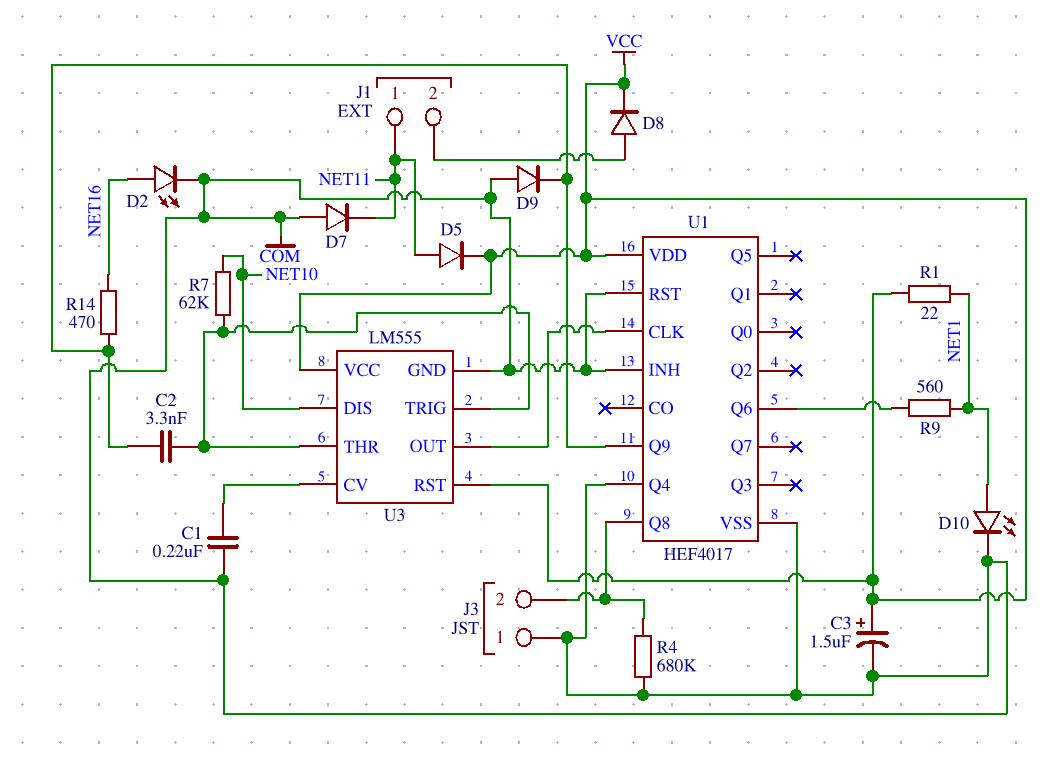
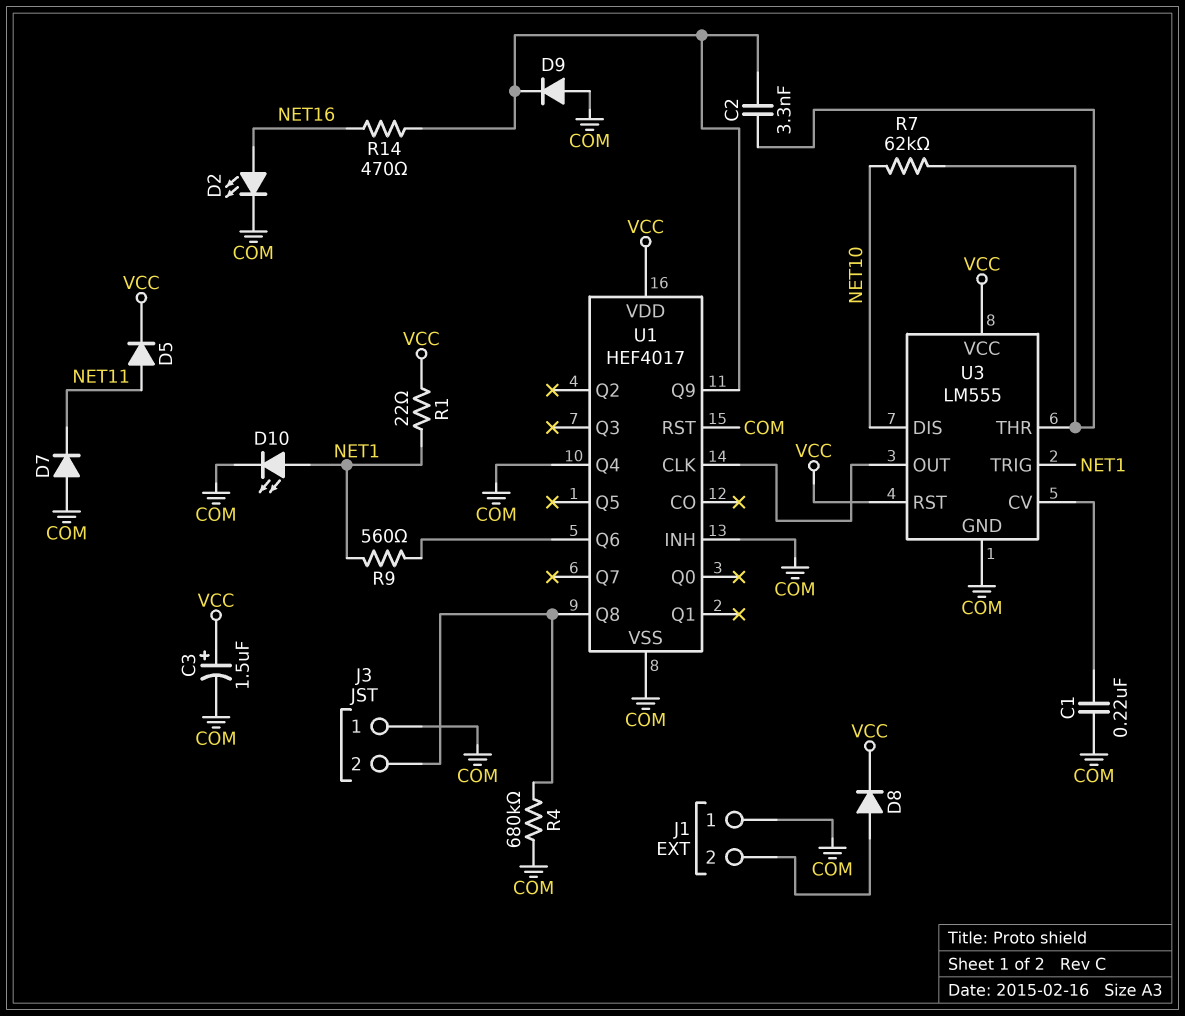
J1 pin 1: NET11 -> COM
U3 pin TRIG: U3/THR -> NET1

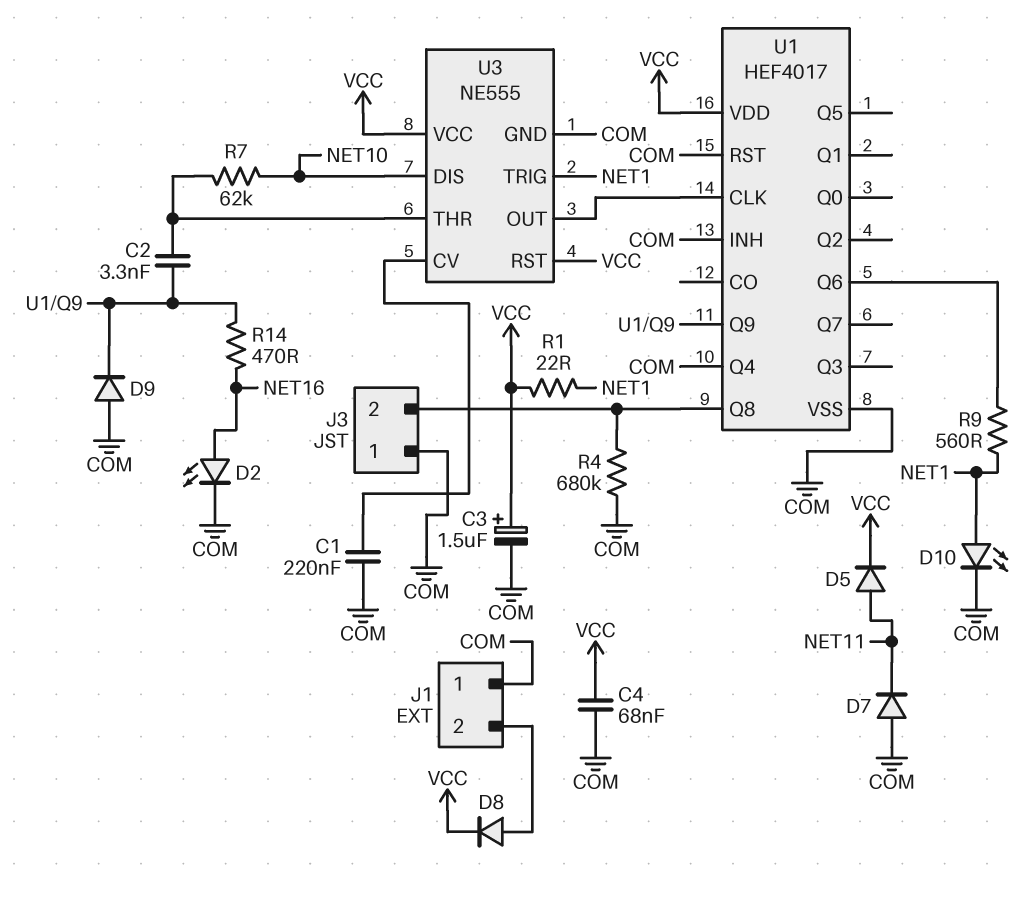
C4: none -> 68nF (COM, VCC)
U3: LM555 -> NE555

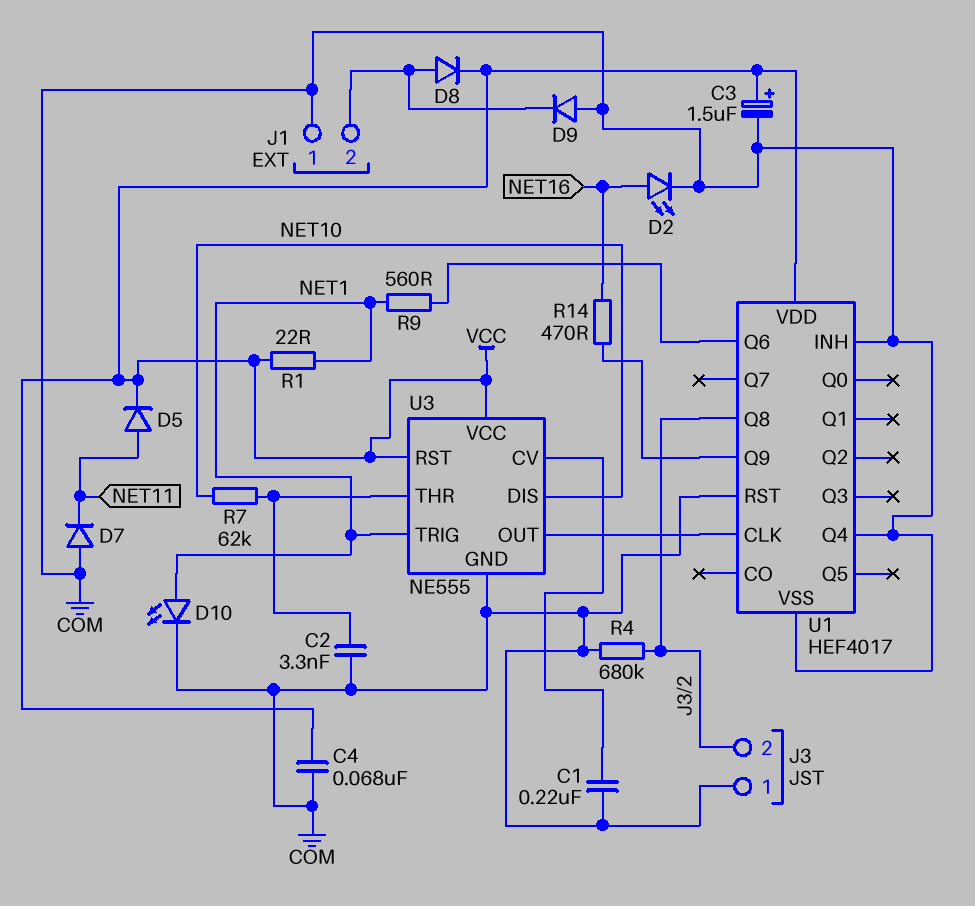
C2: 3.3nF (U1/Q9, U3/THR) -> 3.3nF (COM, U3/THR)
D9: diode (A COM, K U1/Q9) -> diode (A COM, K J1/2)

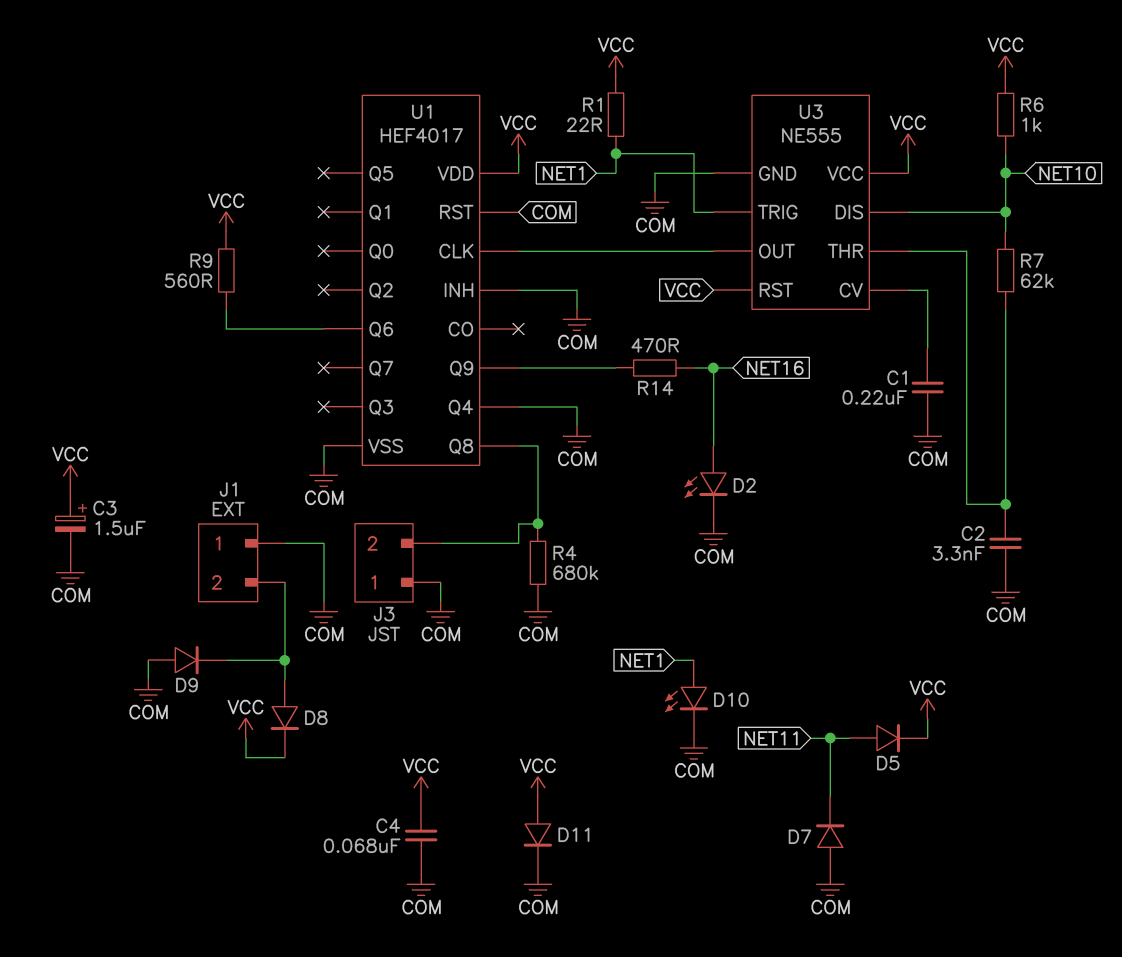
D11: none -> diode (A VCC, K COM)
R6: none -> 1k (NET10, VCC)
R9: 560 (NET1, U1/Q6) -> 560 (U1/Q6, VCC)

